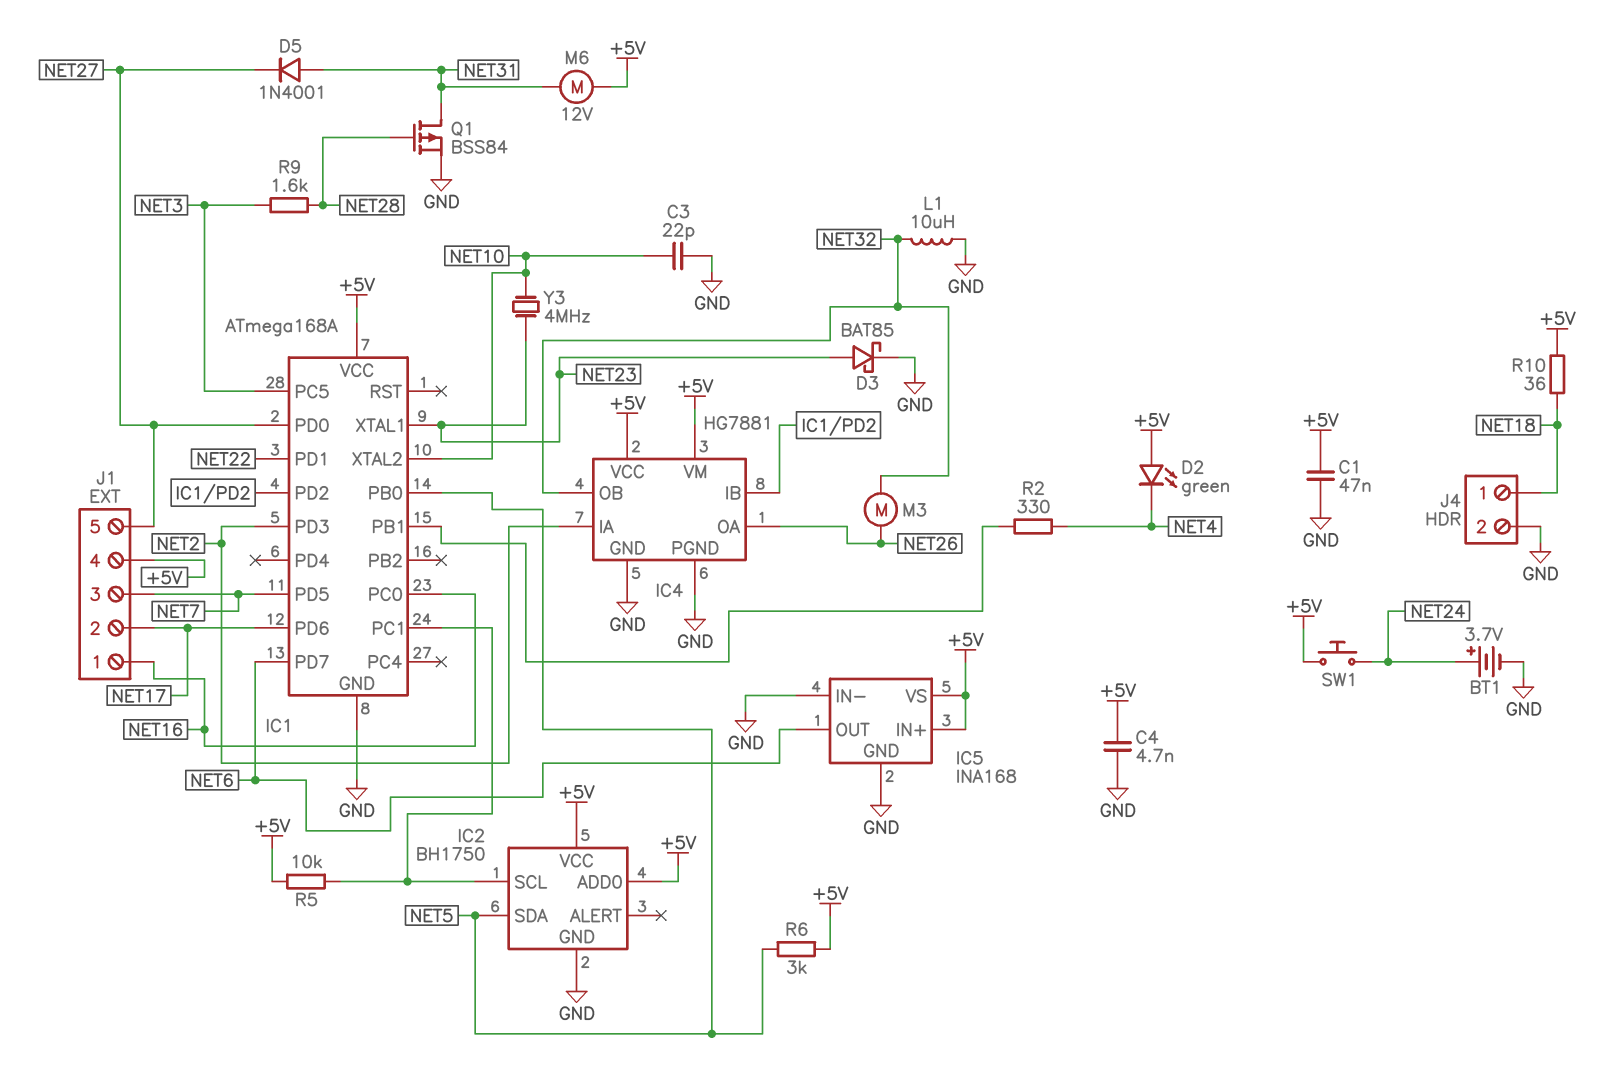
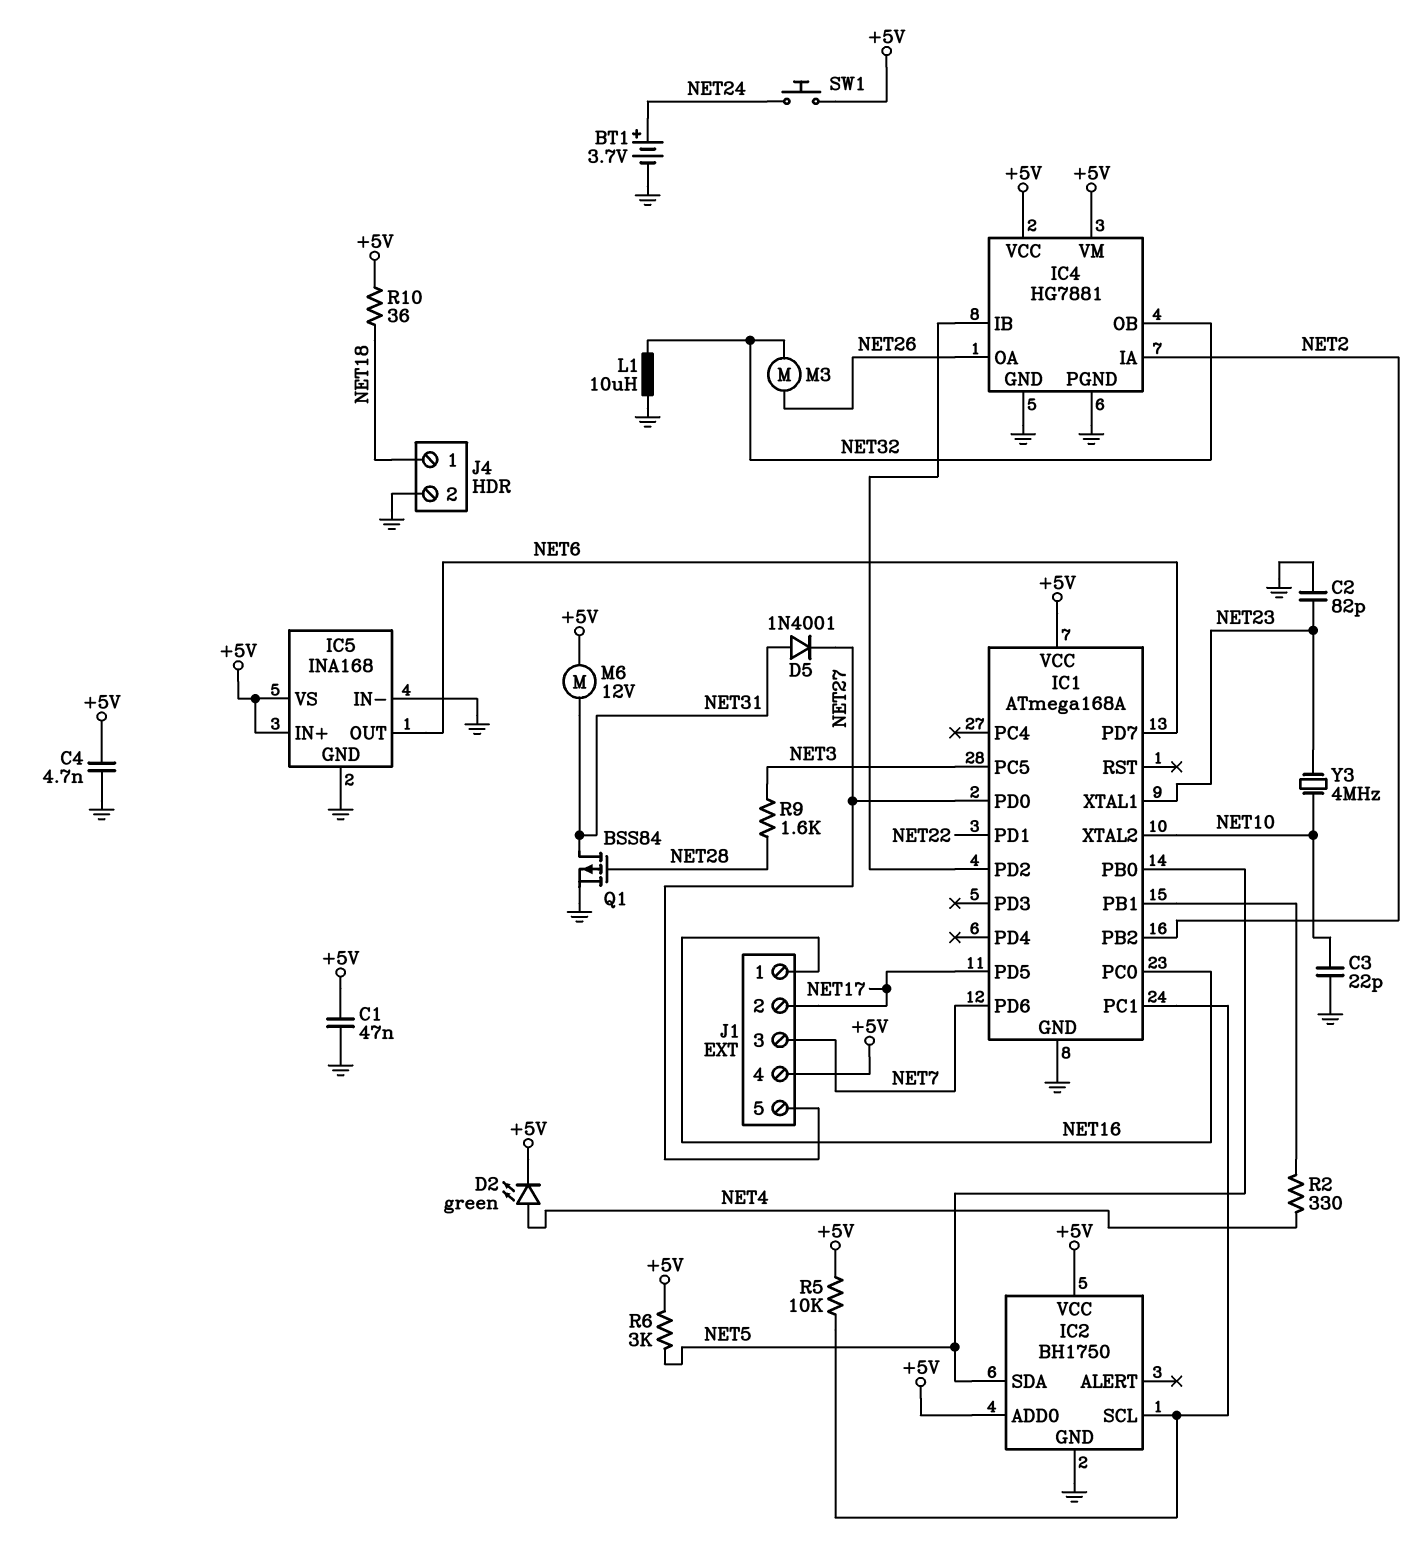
C2: none -> 82pF (GND, NET23)
D2: LED green (A +5V, K NET4) -> LED green (A NET4, K +5V)
D3: schottky BAT85 (A NET23, K GND) -> none
IC1 pin PB2: none -> NET2
IC1 pin PD3: NET2 -> none
IC1 pin PD5: NET7 -> NET17
IC1 pin PD6: NET17 -> NET7

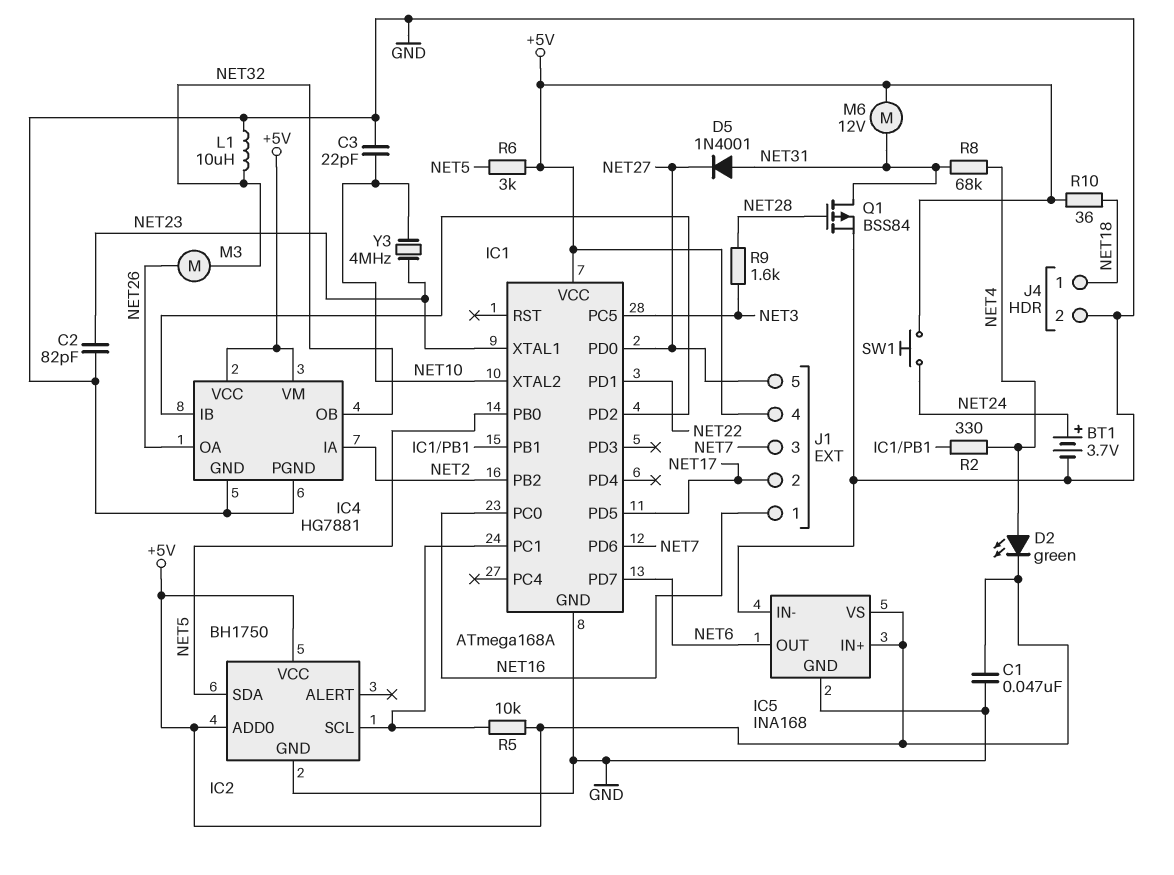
C4: 4.7nF (+5V, GND) -> none
R8: none -> 68k (NET4, NET31)

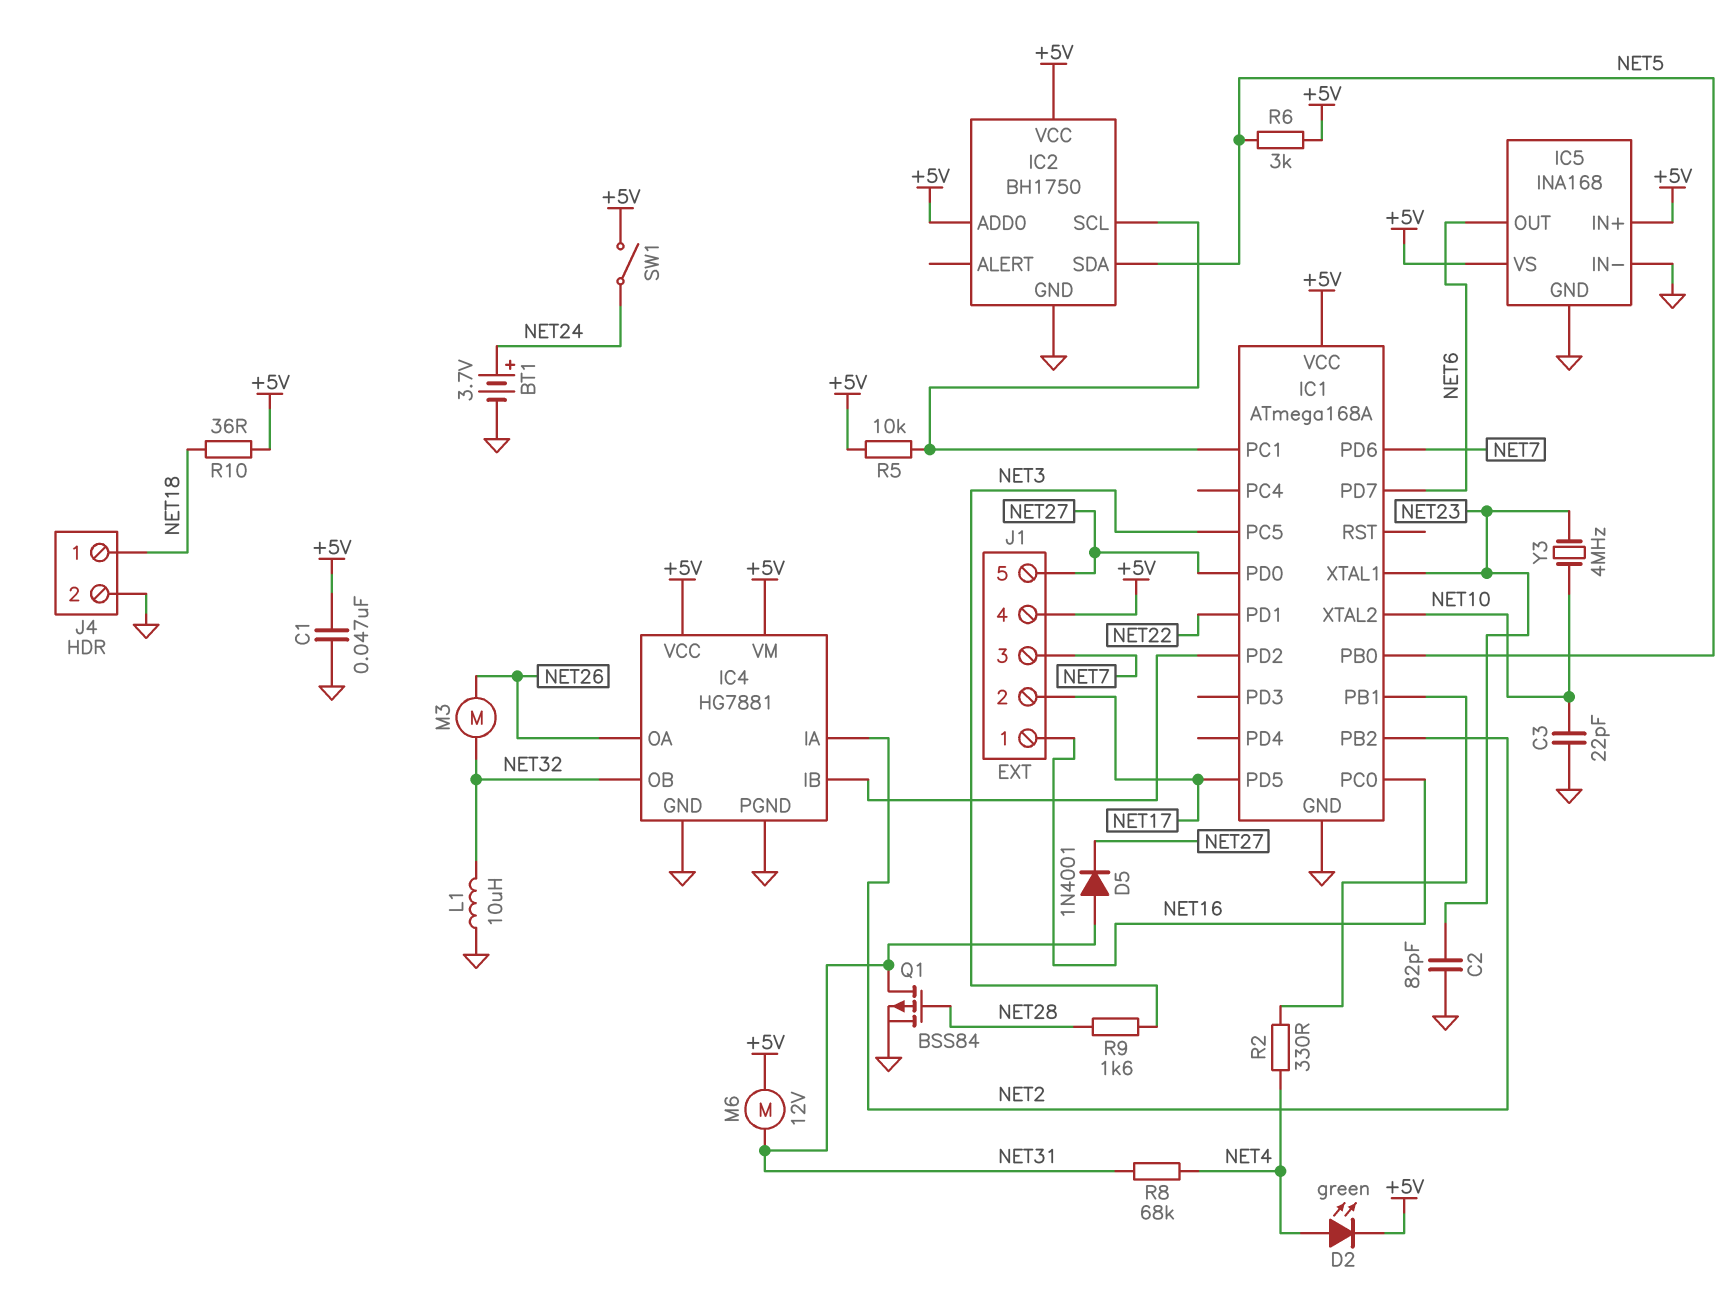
SW1: button (+5V, NET24) -> switch (+5V, NET24)

